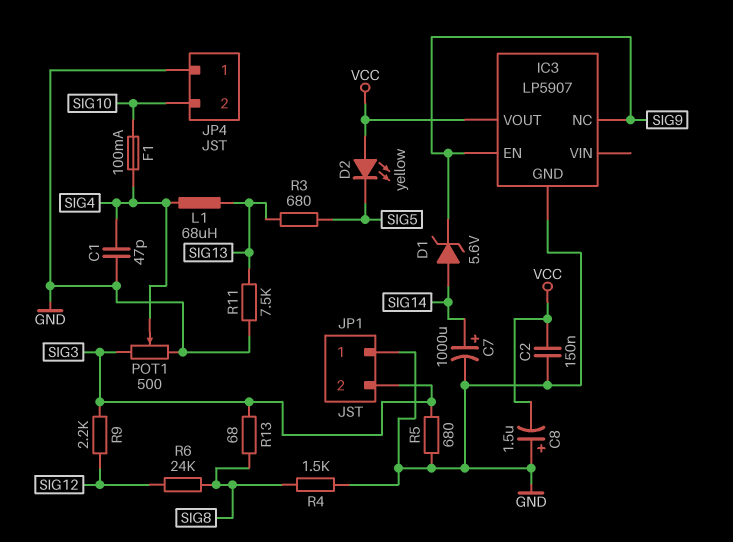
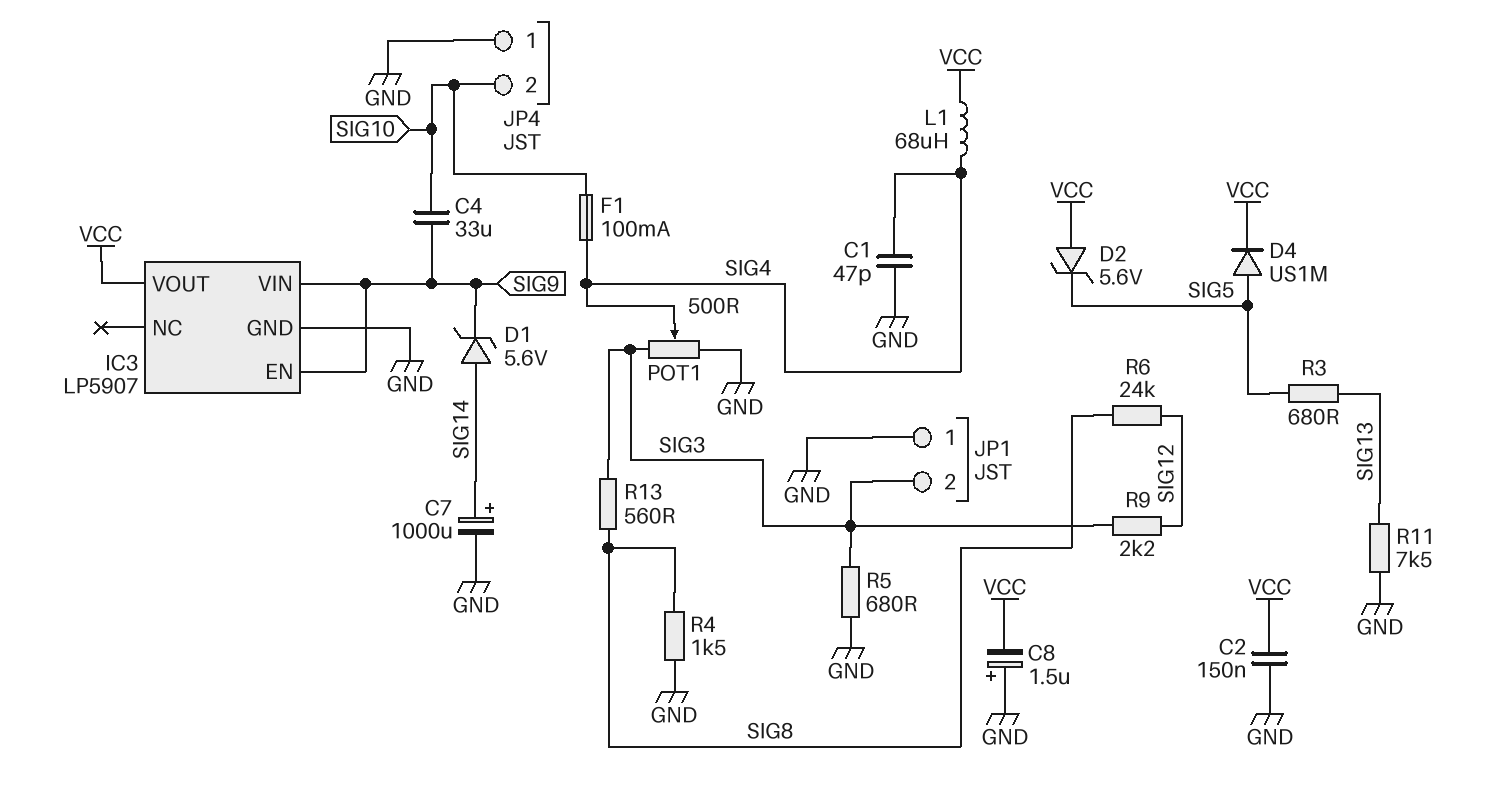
C4: none -> 33uF (SIG9, SIG10)
D2: LED yellow (A VCC, K SIG5) -> zener 5.6V (A VCC, K SIG5)
D4: none -> diode US1M (A SIG5, K VCC)
IC3 pin NC: SIG9 -> none
IC3 pin VIN: none -> SIG9
L1: 68uH (SIG4, SIG13) -> 68uH (SIG4, VCC)
R13: 68 (SIG3, SIG8) -> 560 (SIG3, SIG8)

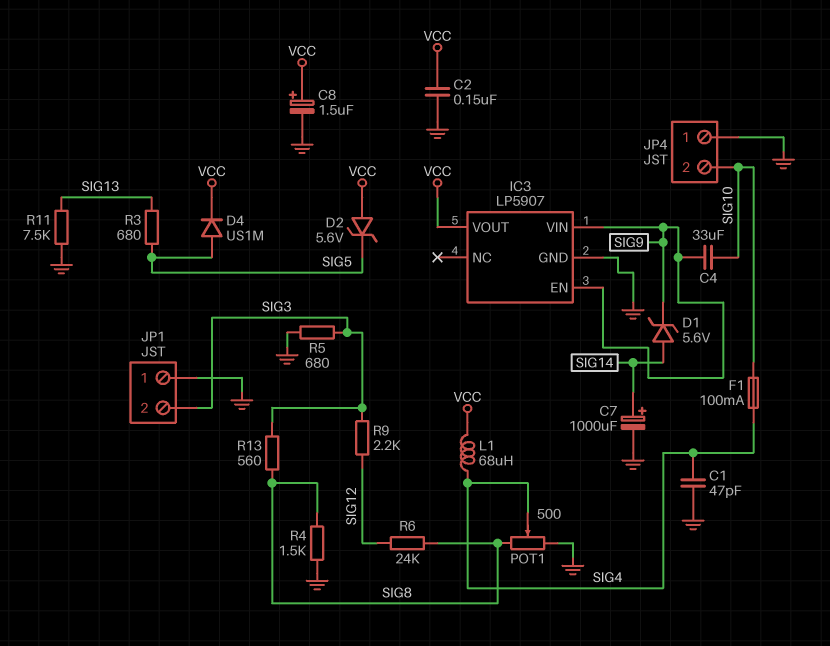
C8: 1.5uF (plus GND, minus VCC) -> 1.5uF (plus VCC, minus GND)
POT1: 500 (GND, SIG3, wiper SIG4) -> 500 (GND, SIG8, wiper SIG4)

